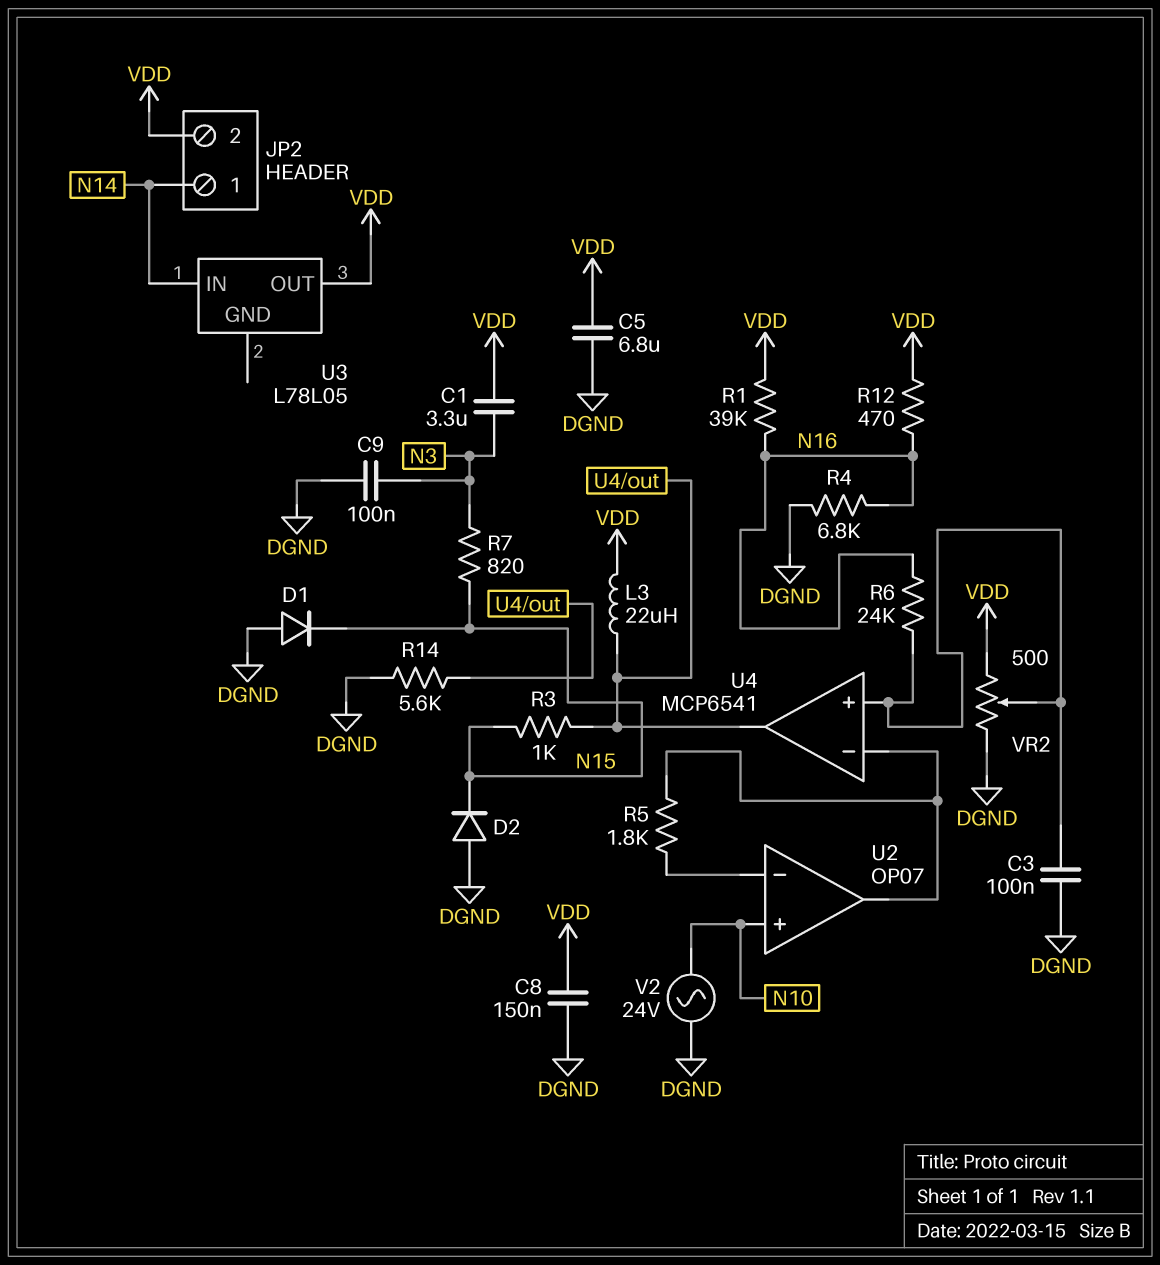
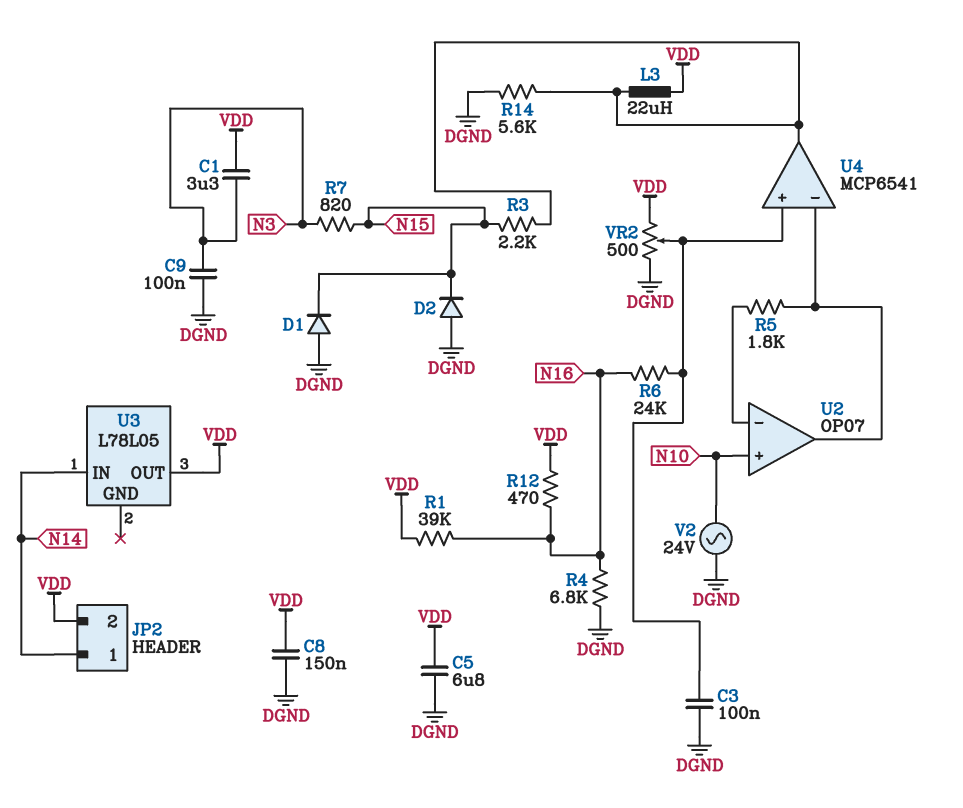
R3: 1k (N15, U4/out) -> 2.2k (N15, U4/out)

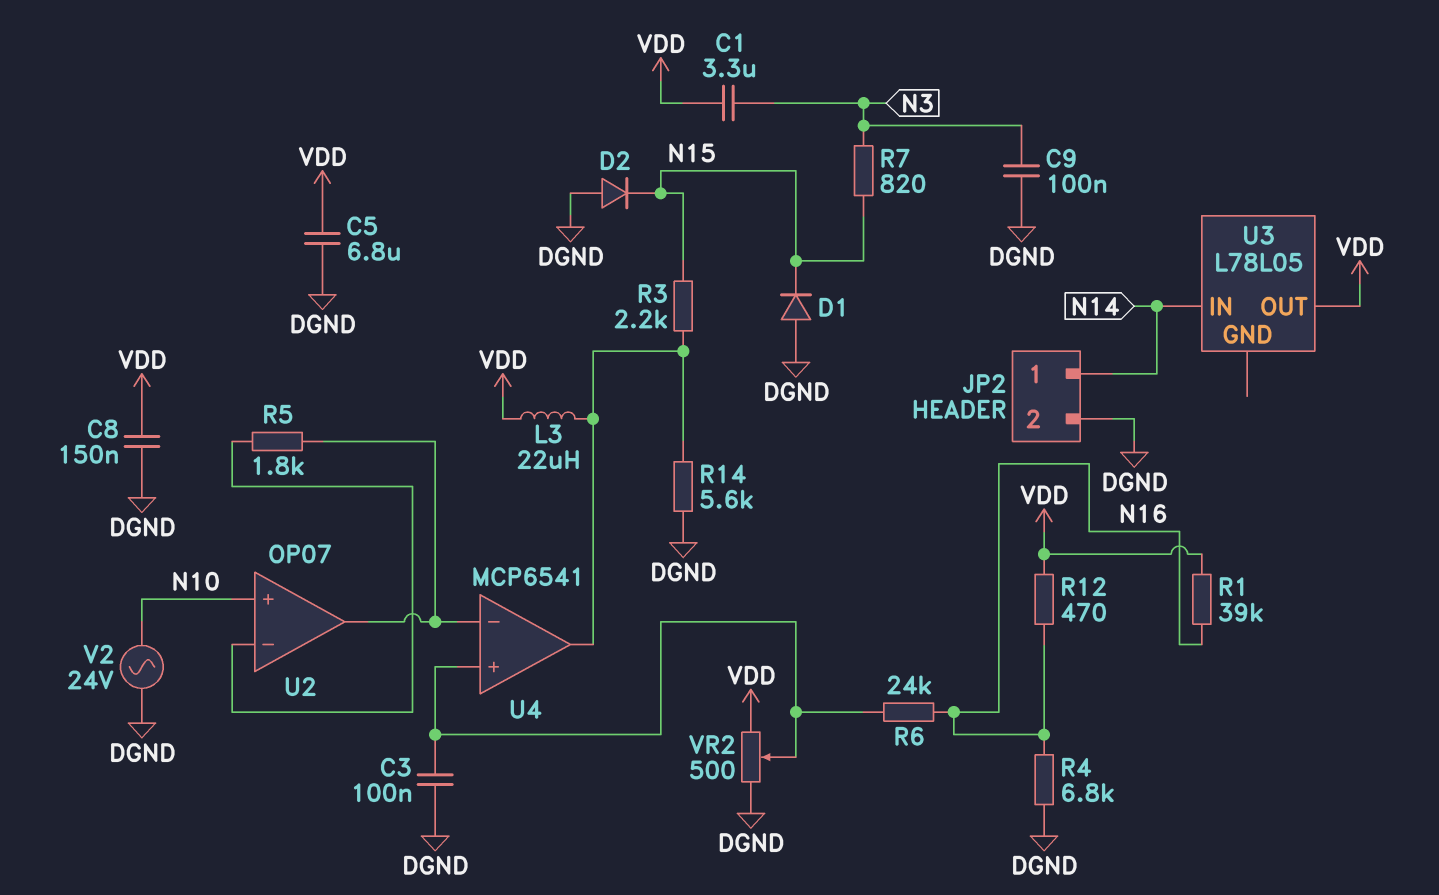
JP2 pin 2: VDD -> DGND

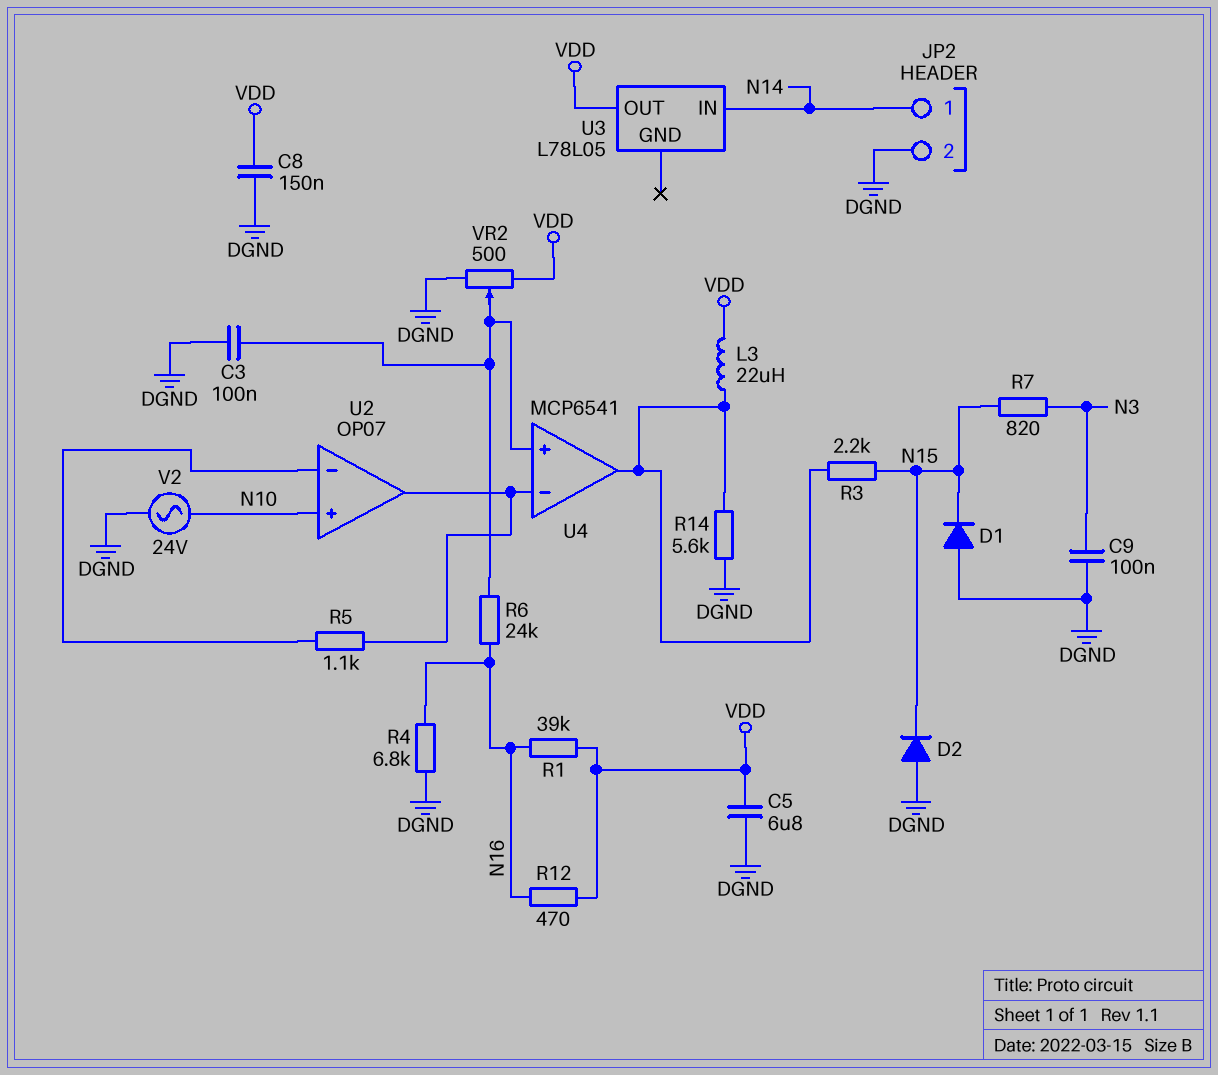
C1: 3.3uF (N3, VDD) -> none
R5: 1.8k (U2/in-, U2/out) -> 1.1k (U2/in-, U2/out)

